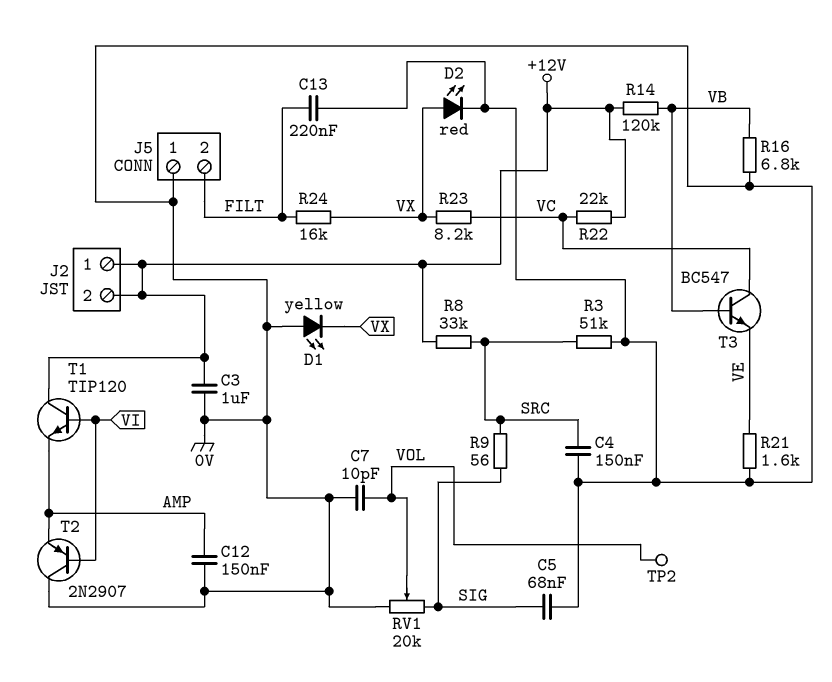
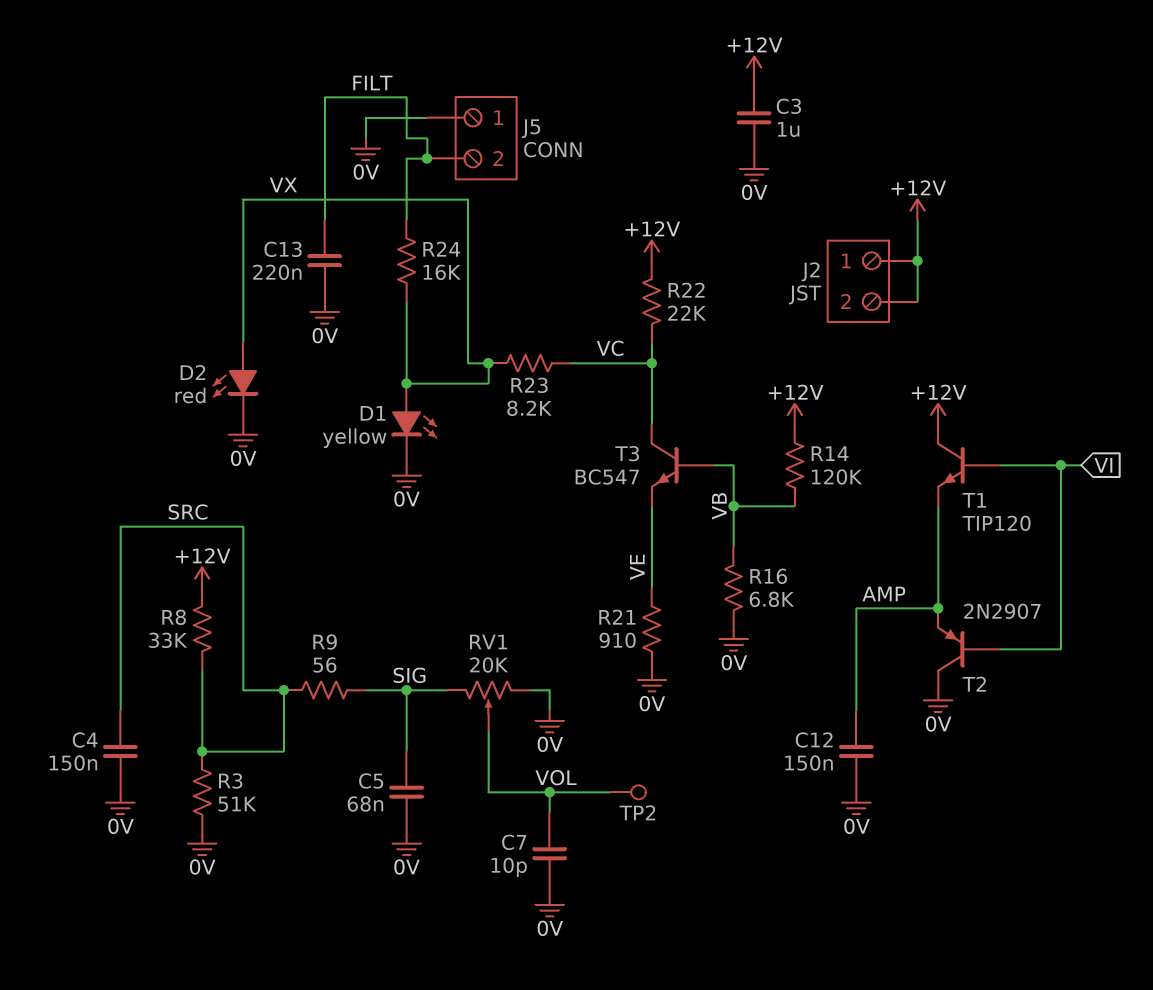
D1: LED yellow (A 0V, K VX) -> LED yellow (A VX, K 0V)
R21: 1.6k (0V, VE) -> 910 (0V, VE)

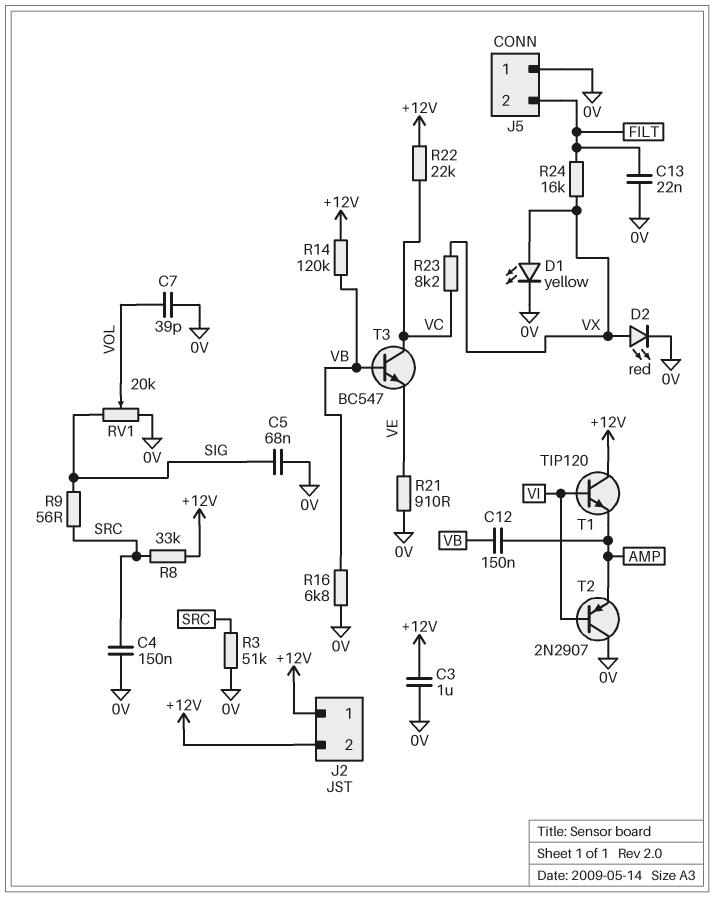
C7: 10pF (0V, VOL) -> 39pF (0V, VOL)
C12: 150nF (0V, AMP) -> 150nF (AMP, VB)
C13: 220nF (0V, FILT) -> 22nF (0V, FILT)
TP2: test point (VOL) -> none

